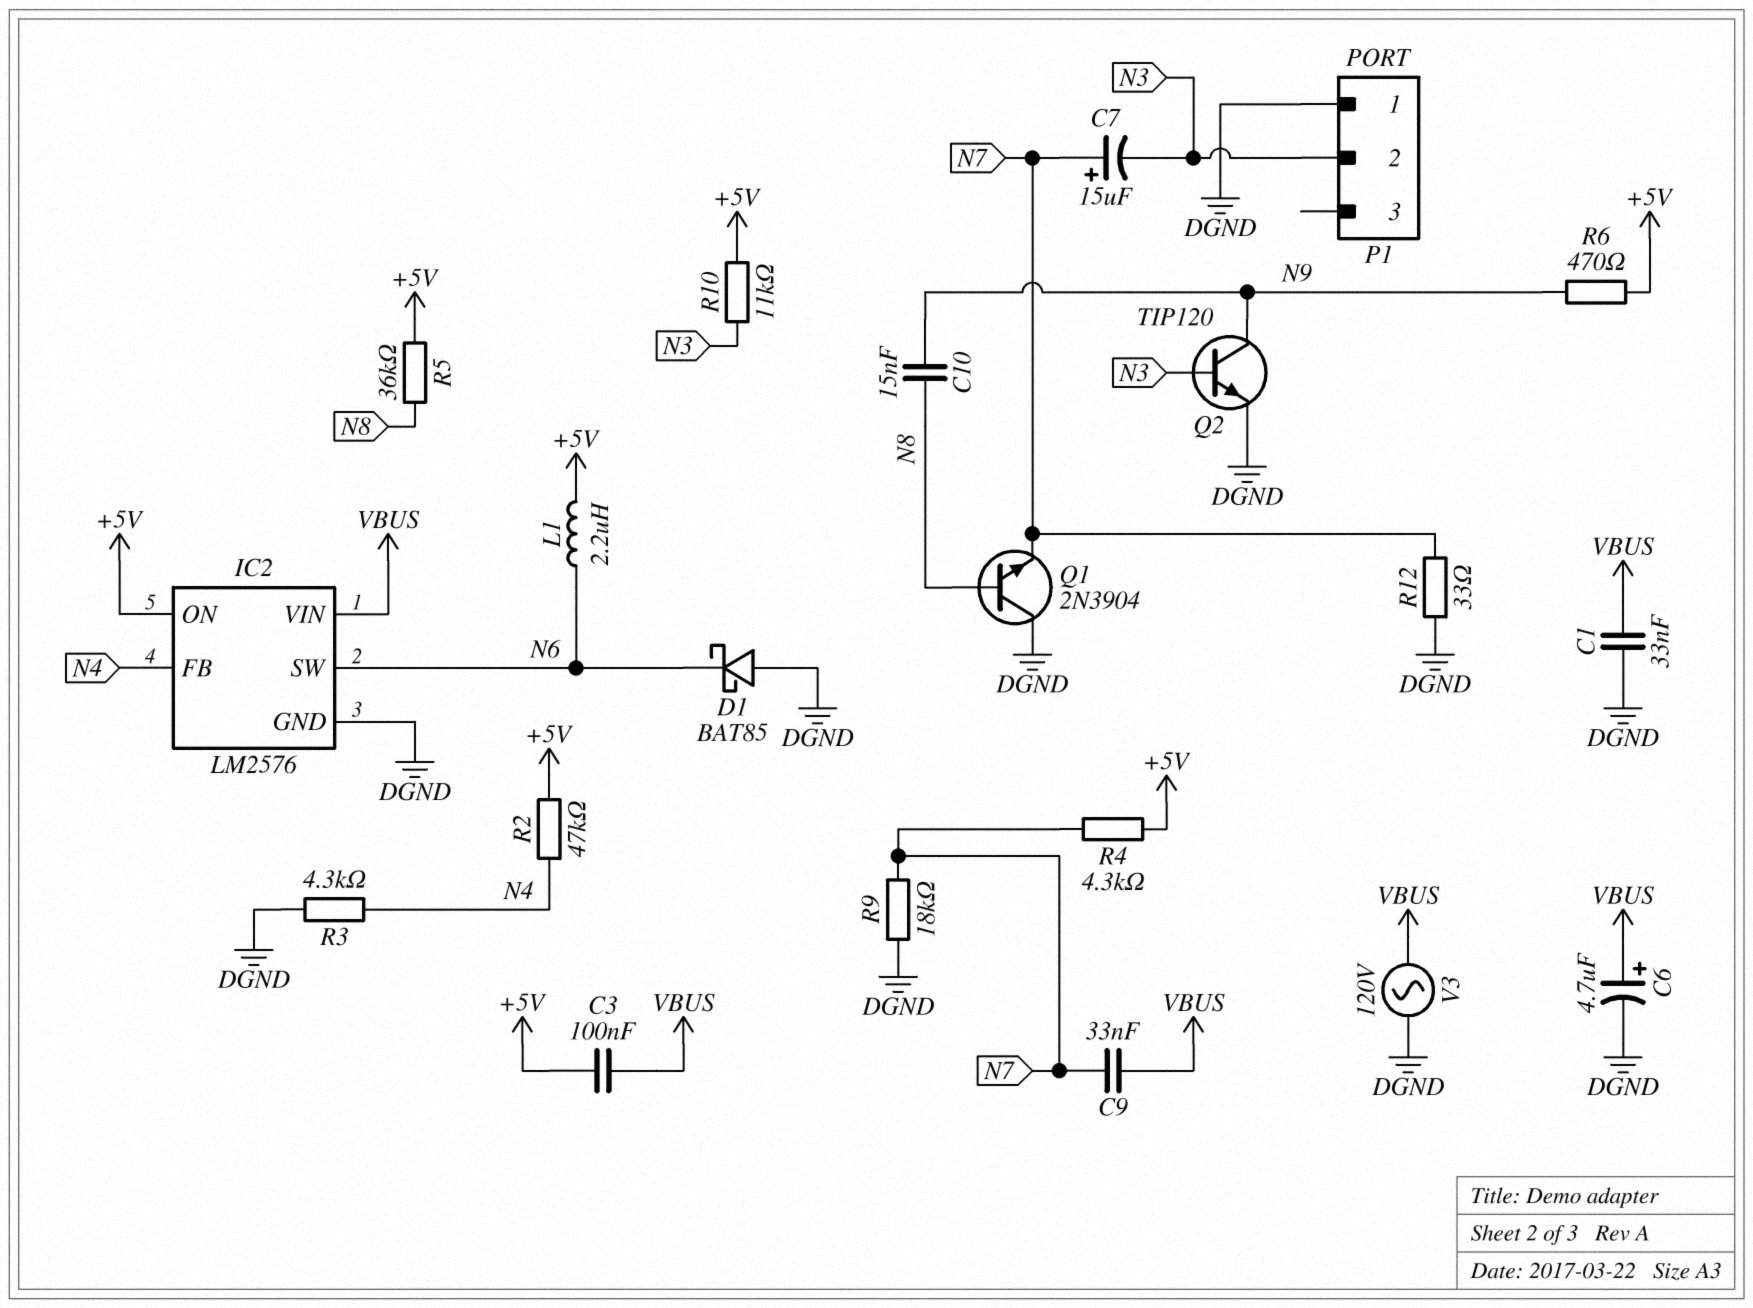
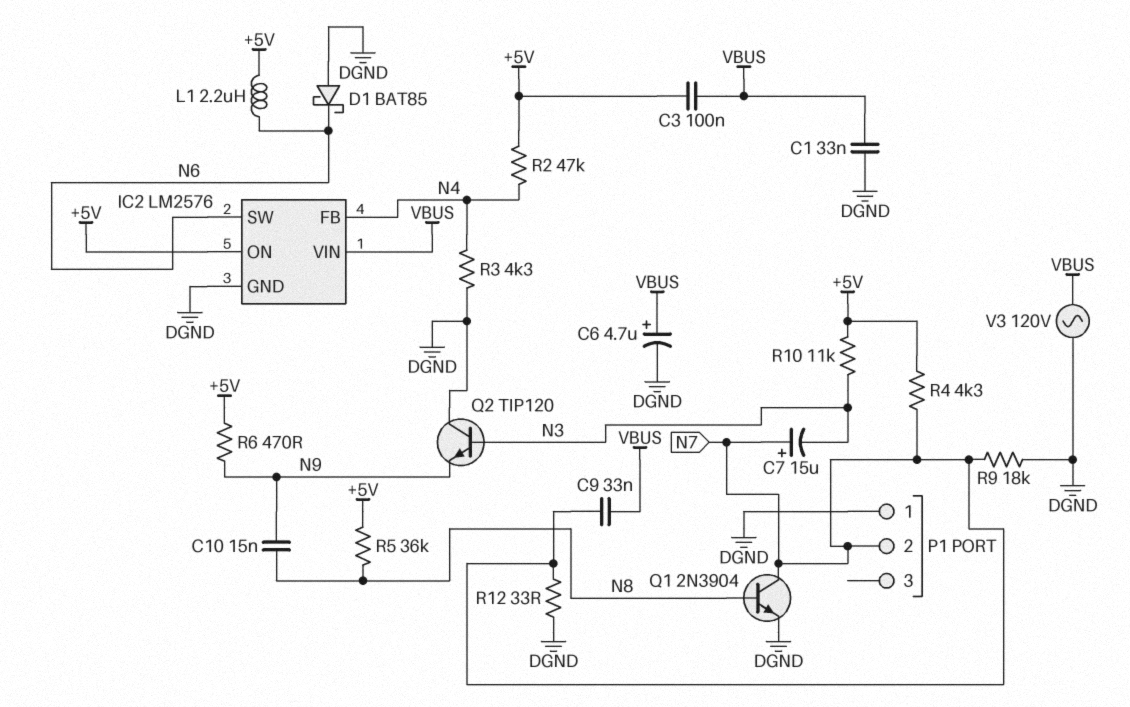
P1 pin 2: N3 -> N7
Q1: NPN 2N3904 (B N8, C DGND, E N7) -> NPN 2N3904 (B N8, C N7, E DGND)
Q2: NPN TIP120 (B N3, C N9, E DGND) -> NPN TIP120 (B N3, C DGND, E N9)

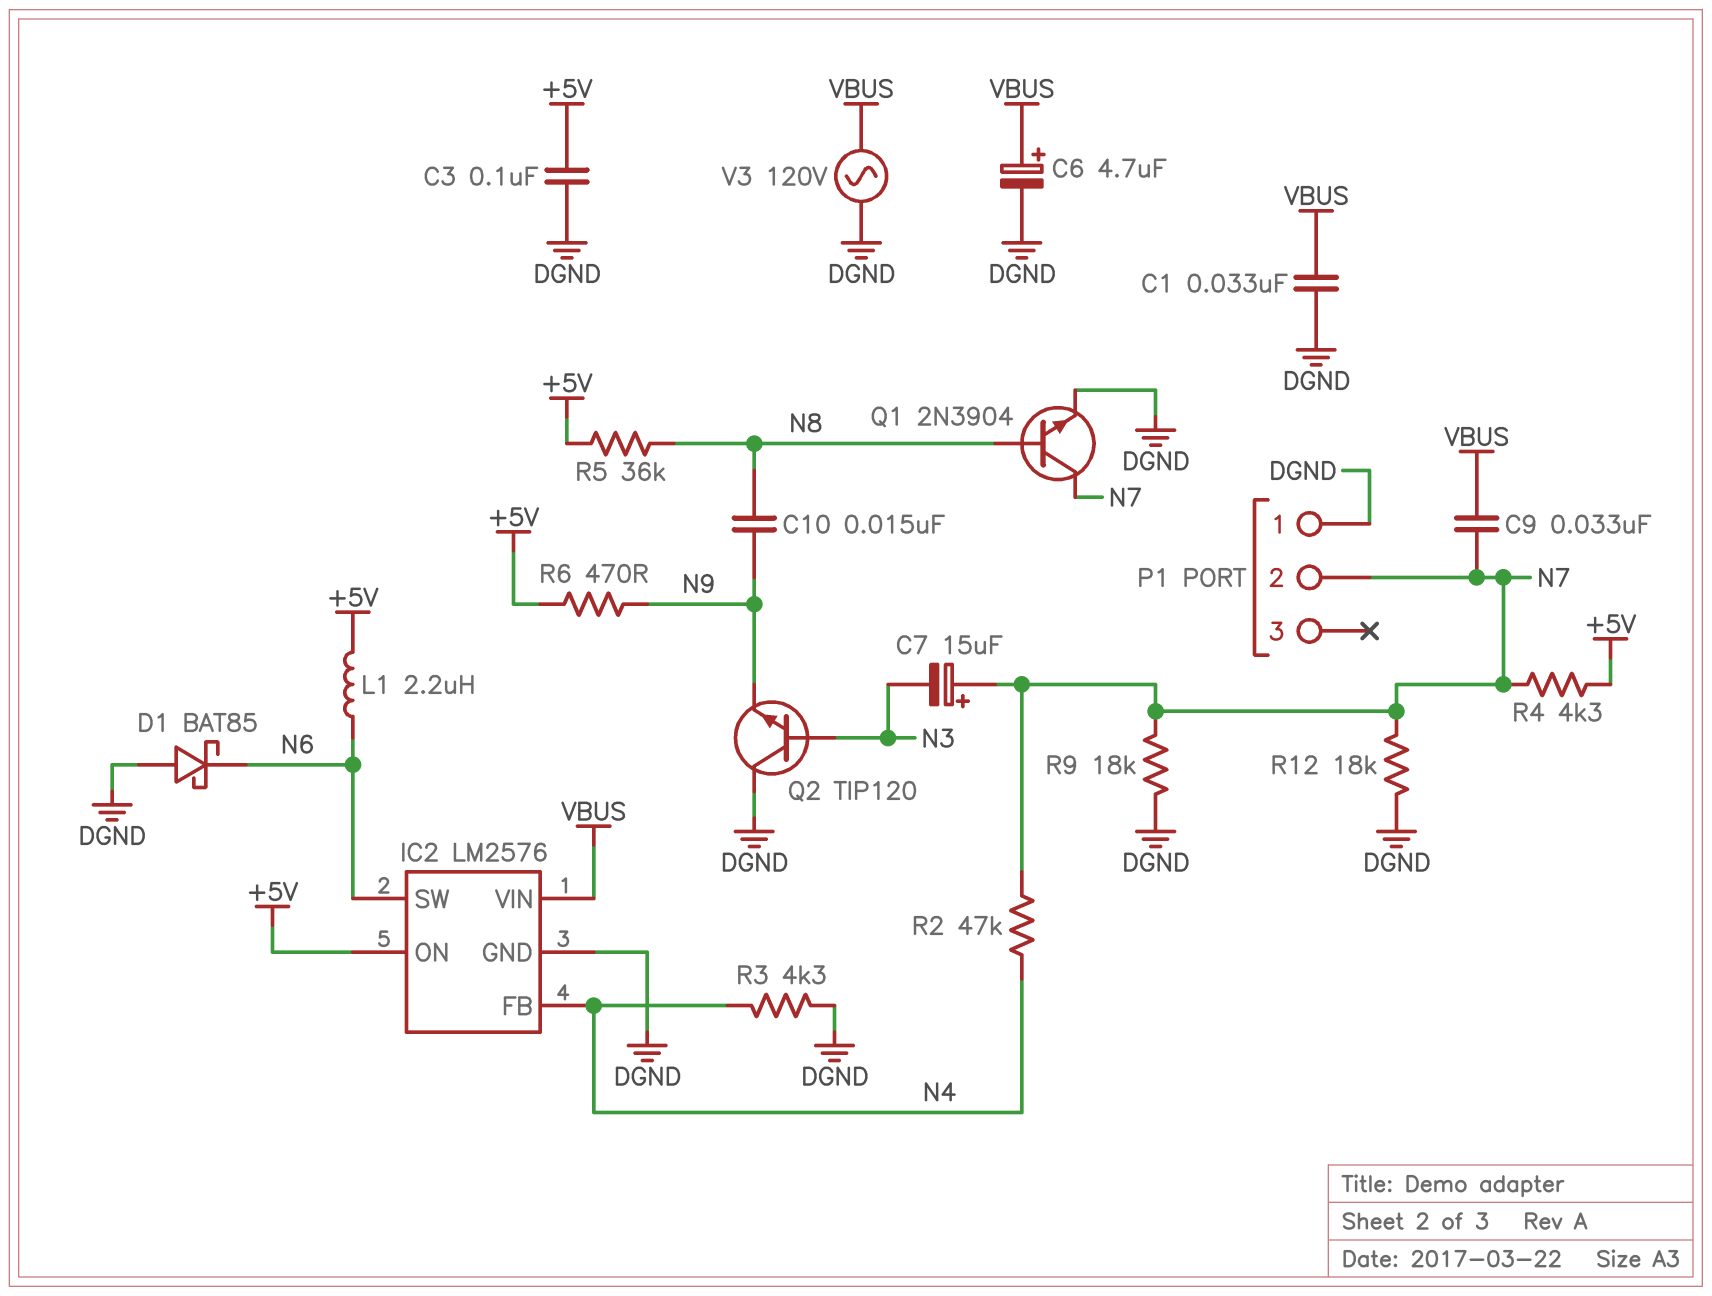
C3: 100nF (+5V, VBUS) -> 100nF (+5V, DGND)
R2: 47k (+5V, N4) -> 47k (N4, N7)
R10: 11k (+5V, N3) -> none
R12: 33 (DGND, N7) -> 18k (DGND, N7)

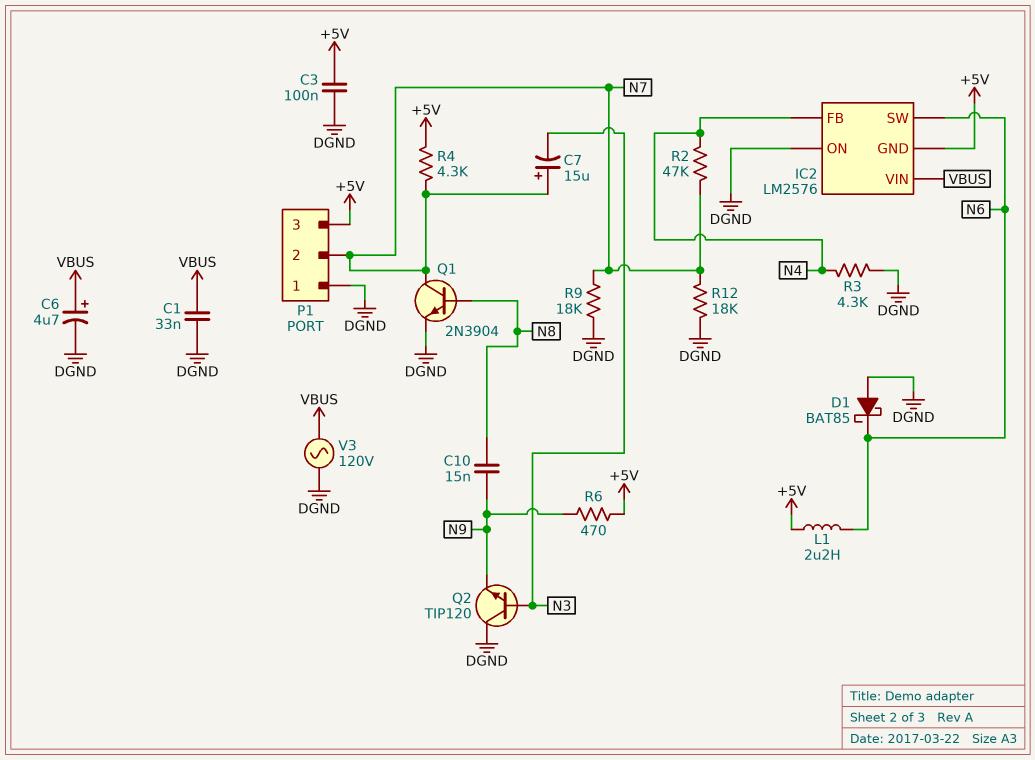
C9: 33nF (N7, VBUS) -> none
IC2 pin GND: DGND -> +5V
IC2 pin ON: +5V -> DGND
P1 pin 3: none -> +5V
R5: 36k (+5V, N8) -> none

